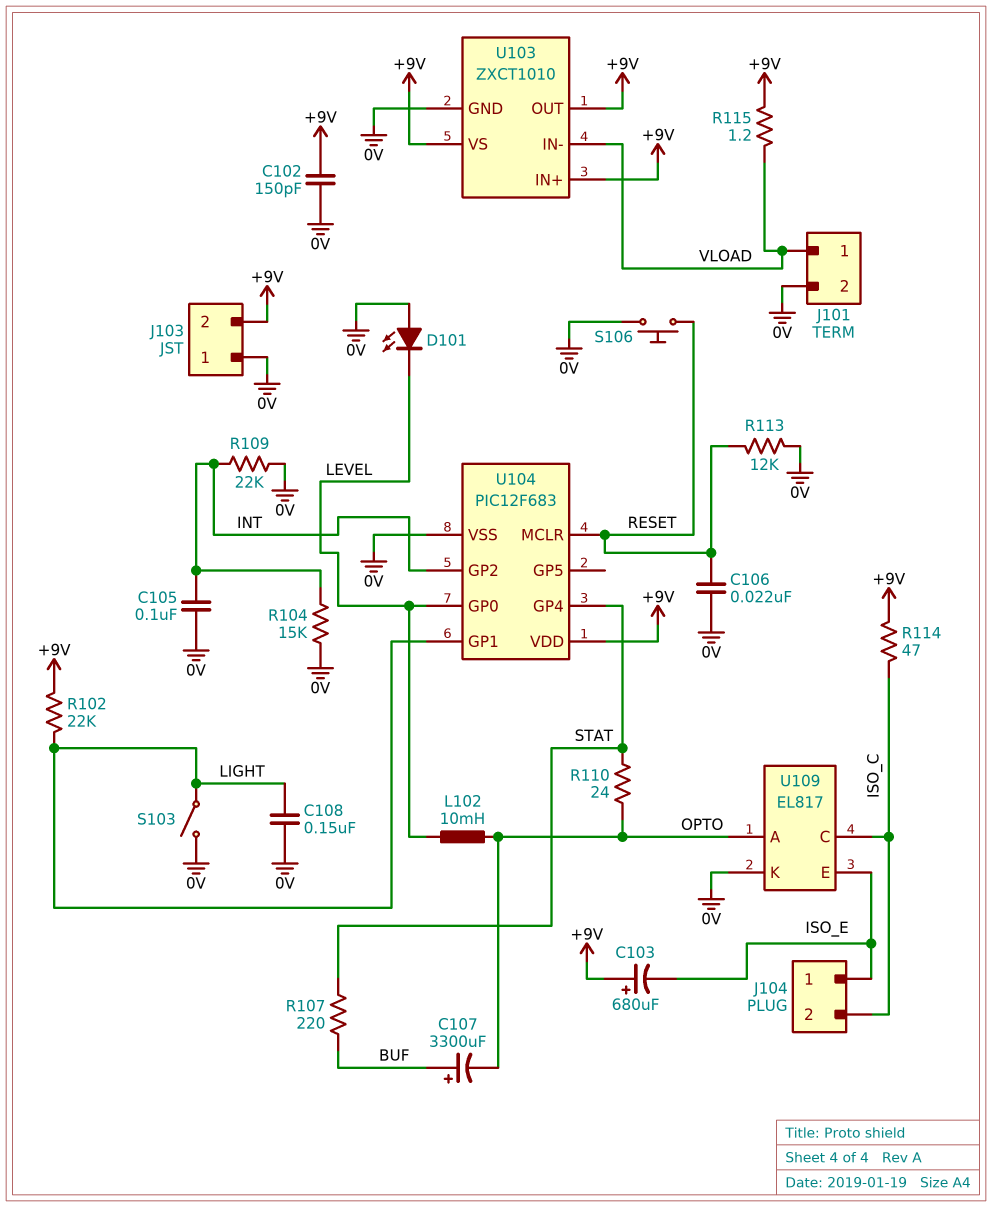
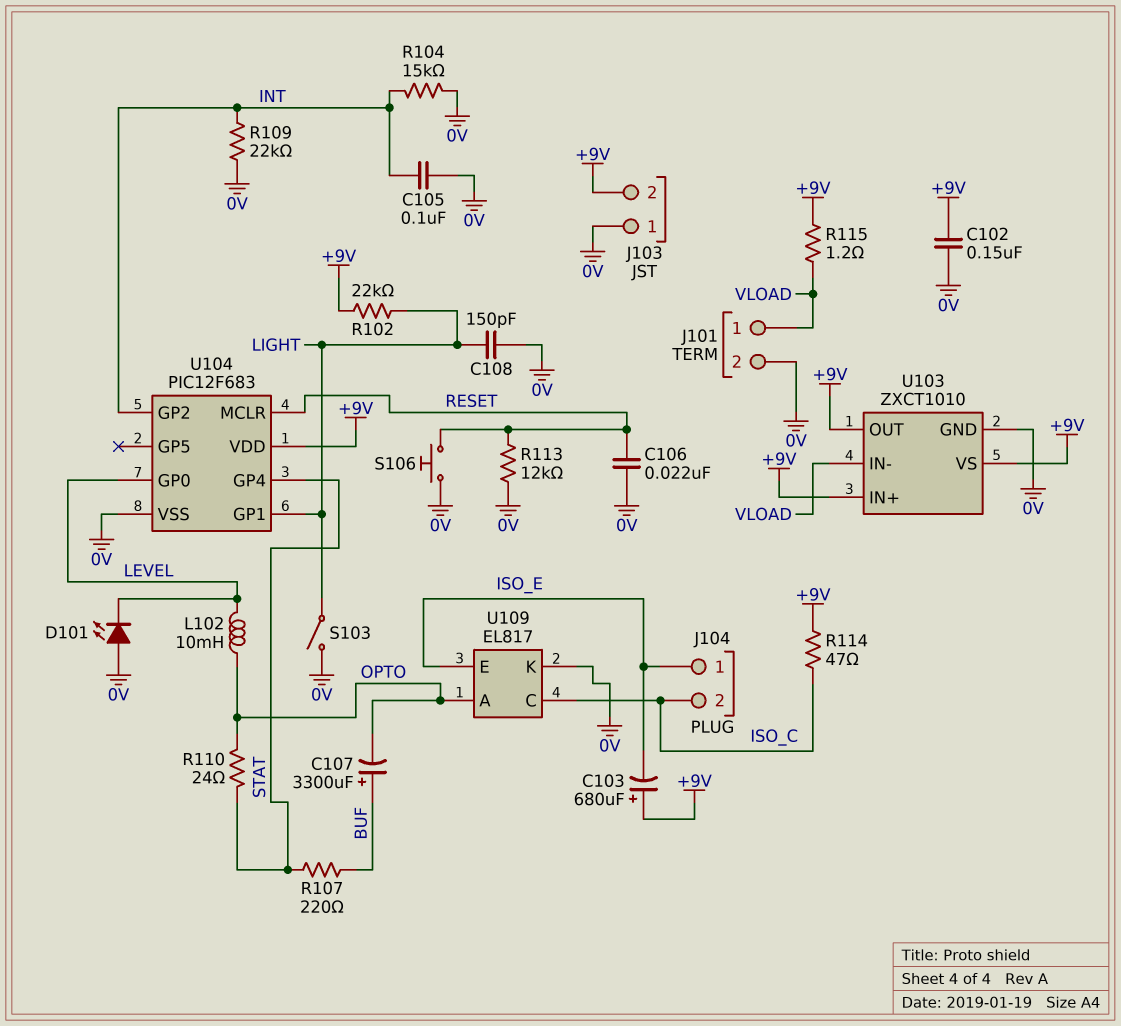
C102: 150pF (+9V, 0V) -> 150nF (+9V, 0V)
C108: 150nF (0V, LIGHT) -> 150pF (0V, LIGHT)

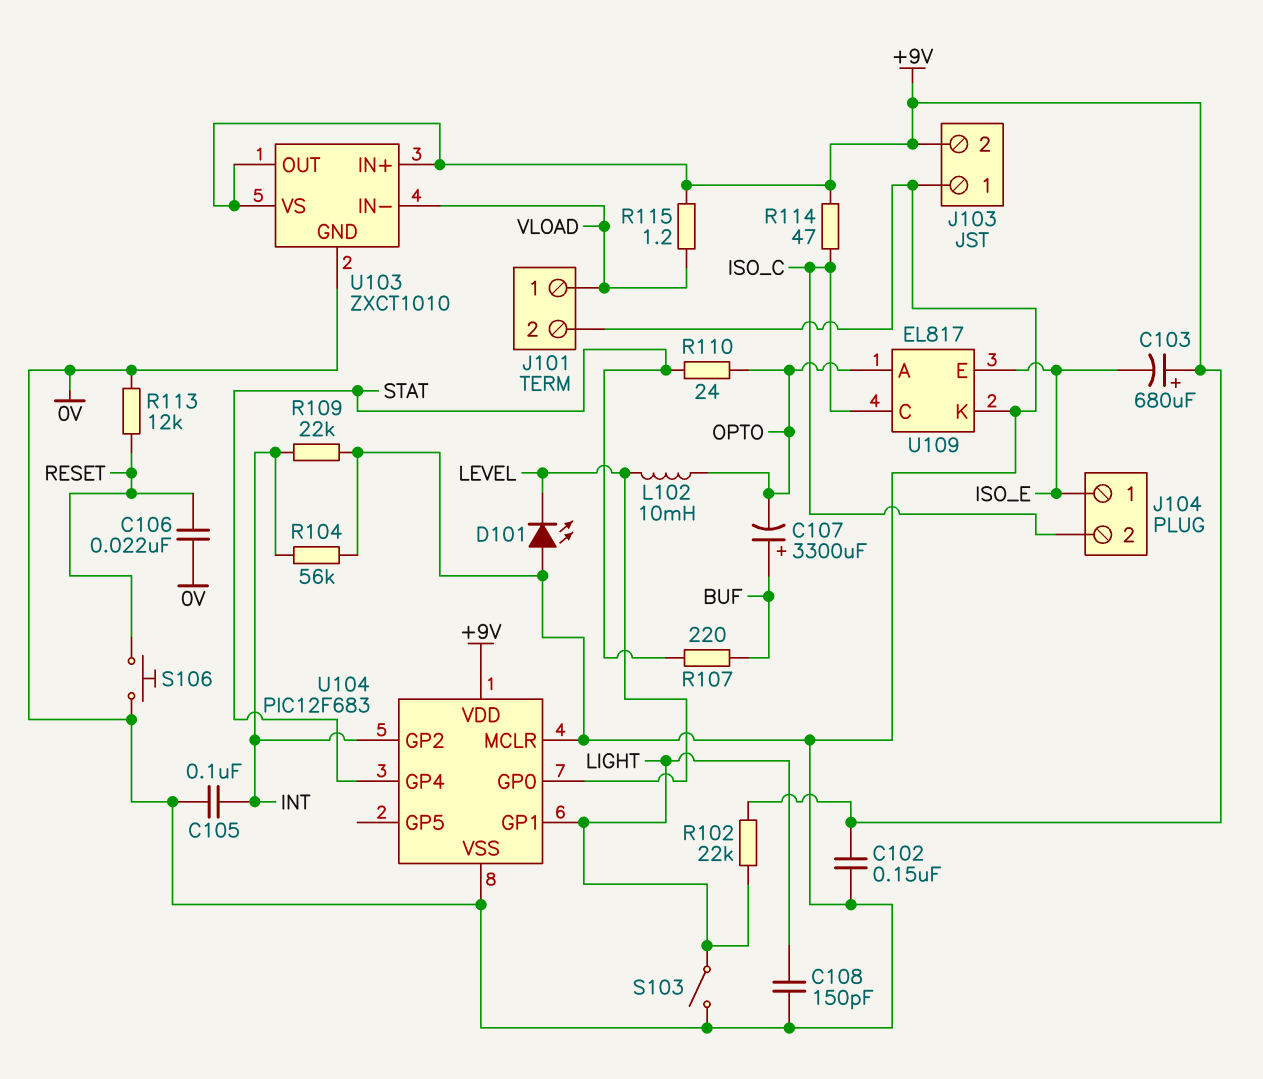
R104: 15k (0V, INT) -> 56k (0V, INT)
U104 pin MCLR: RESET -> 0V

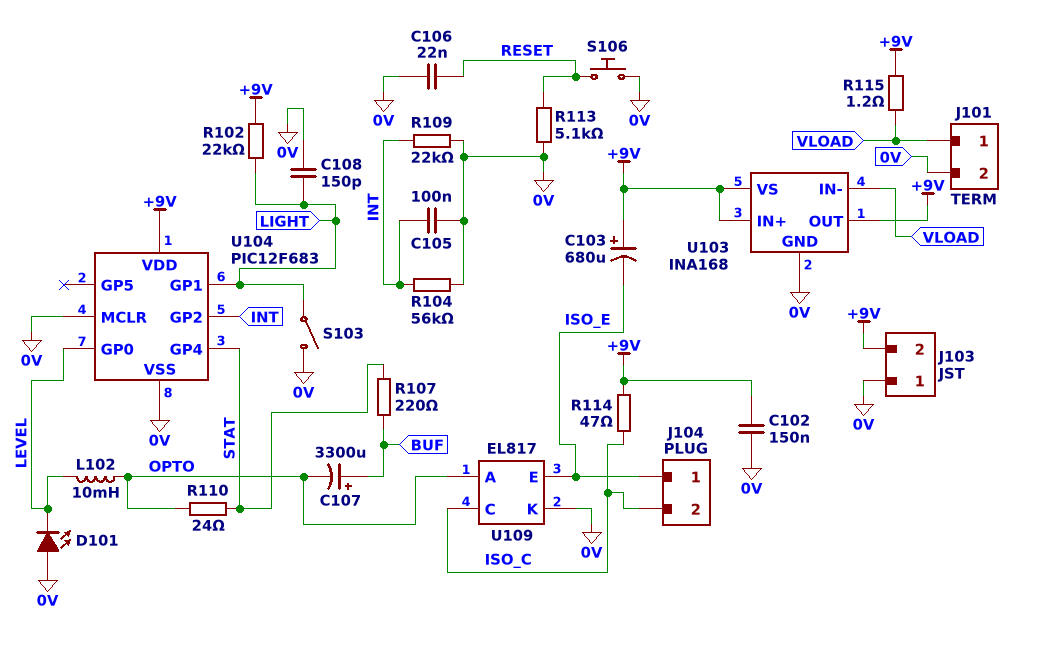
R113: 12k (0V, RESET) -> 5.1k (0V, RESET)
U103: ZXCT1010 -> INA168

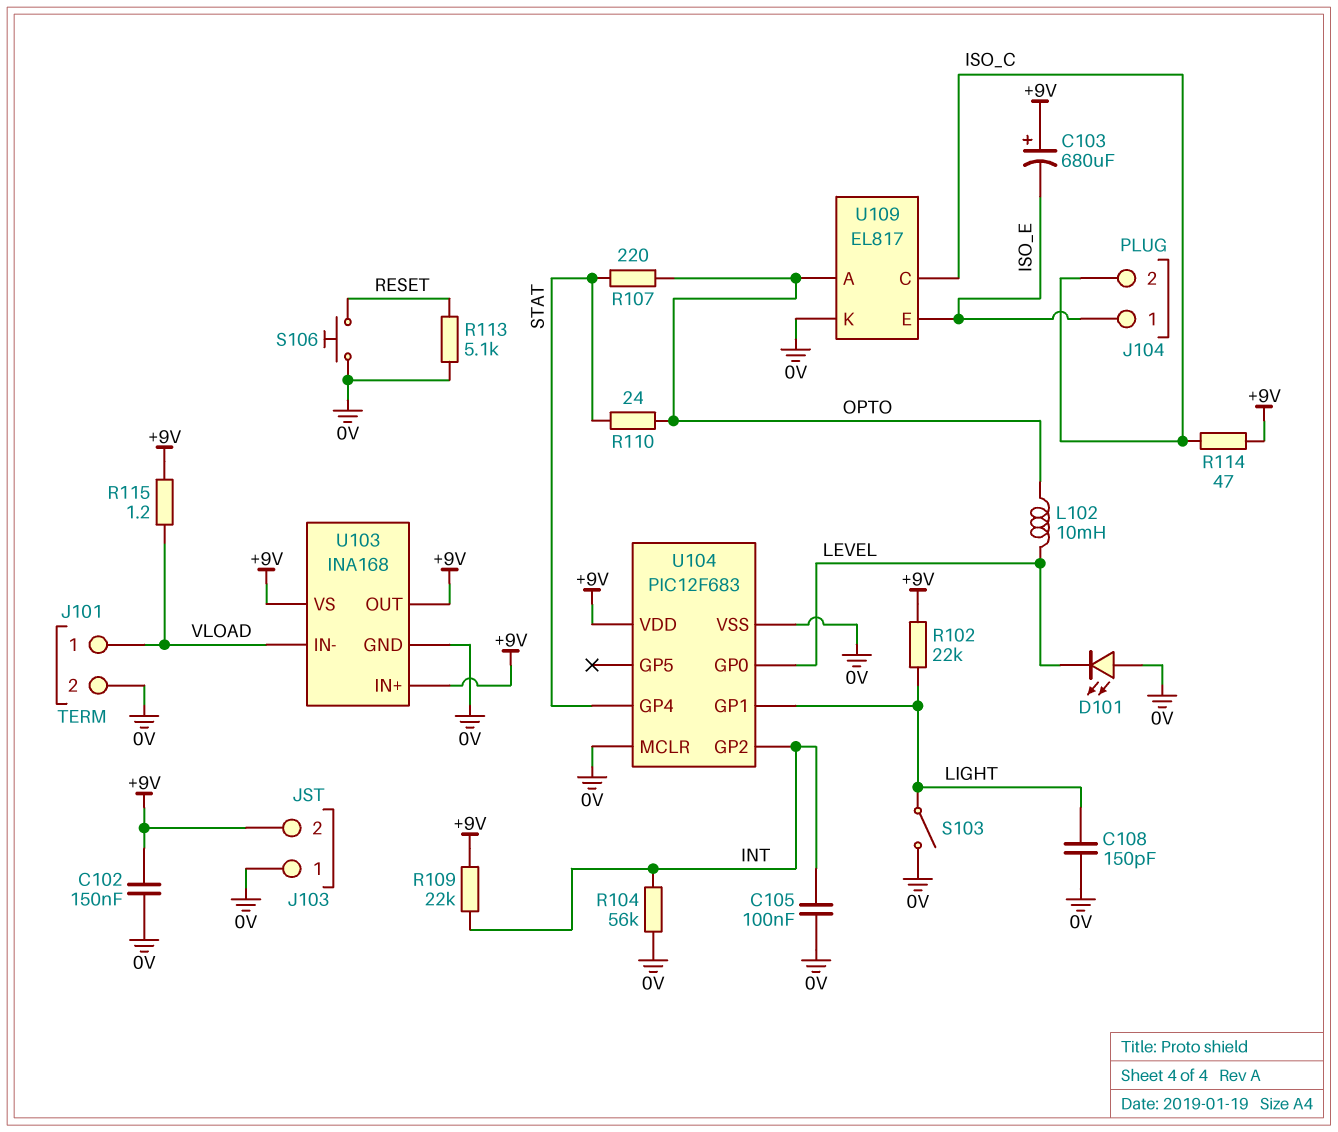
C106: 22nF (0V, RESET) -> none
C107: 3300uF (plus BUF, minus OPTO) -> none
R107: 220 (BUF, STAT) -> 220 (OPTO, STAT)
R109: 22k (0V, INT) -> 22k (+9V, INT)

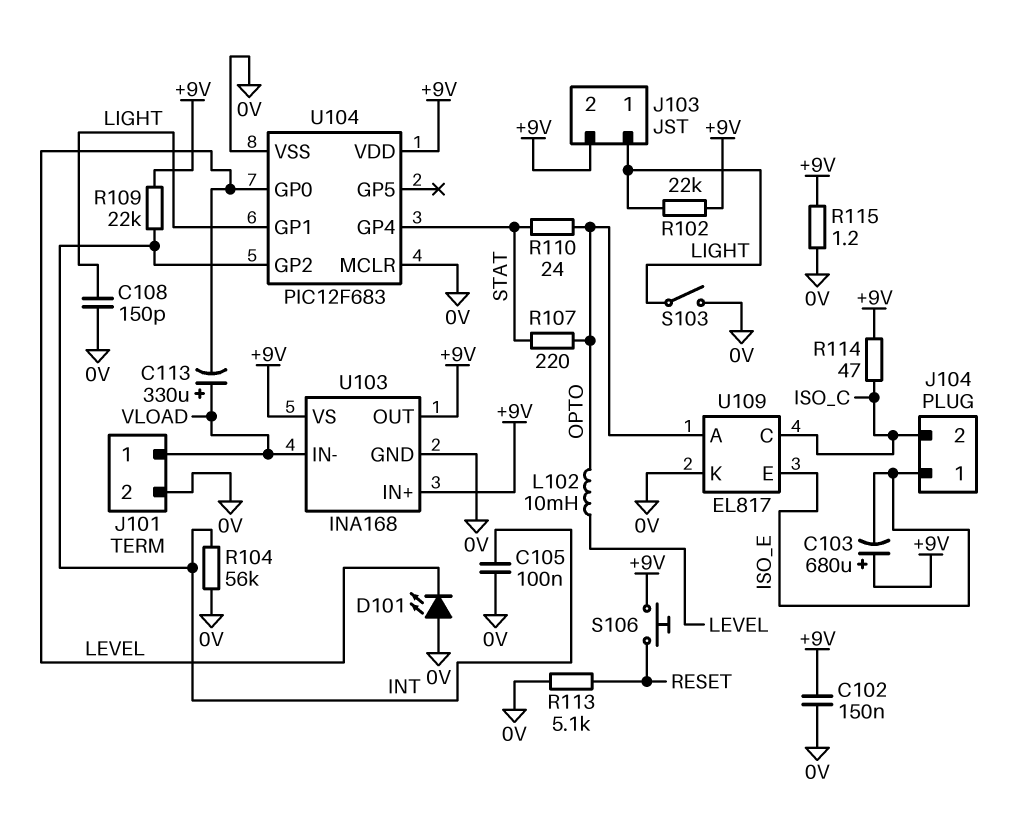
C113: none -> 330uF (plus VLOAD, minus LEVEL)
J103 pin 1: 0V -> LIGHT
R115: 1.2 (+9V, VLOAD) -> 1.2 (+9V, 0V)
S106: button (0V, RESET) -> button (+9V, RESET)

